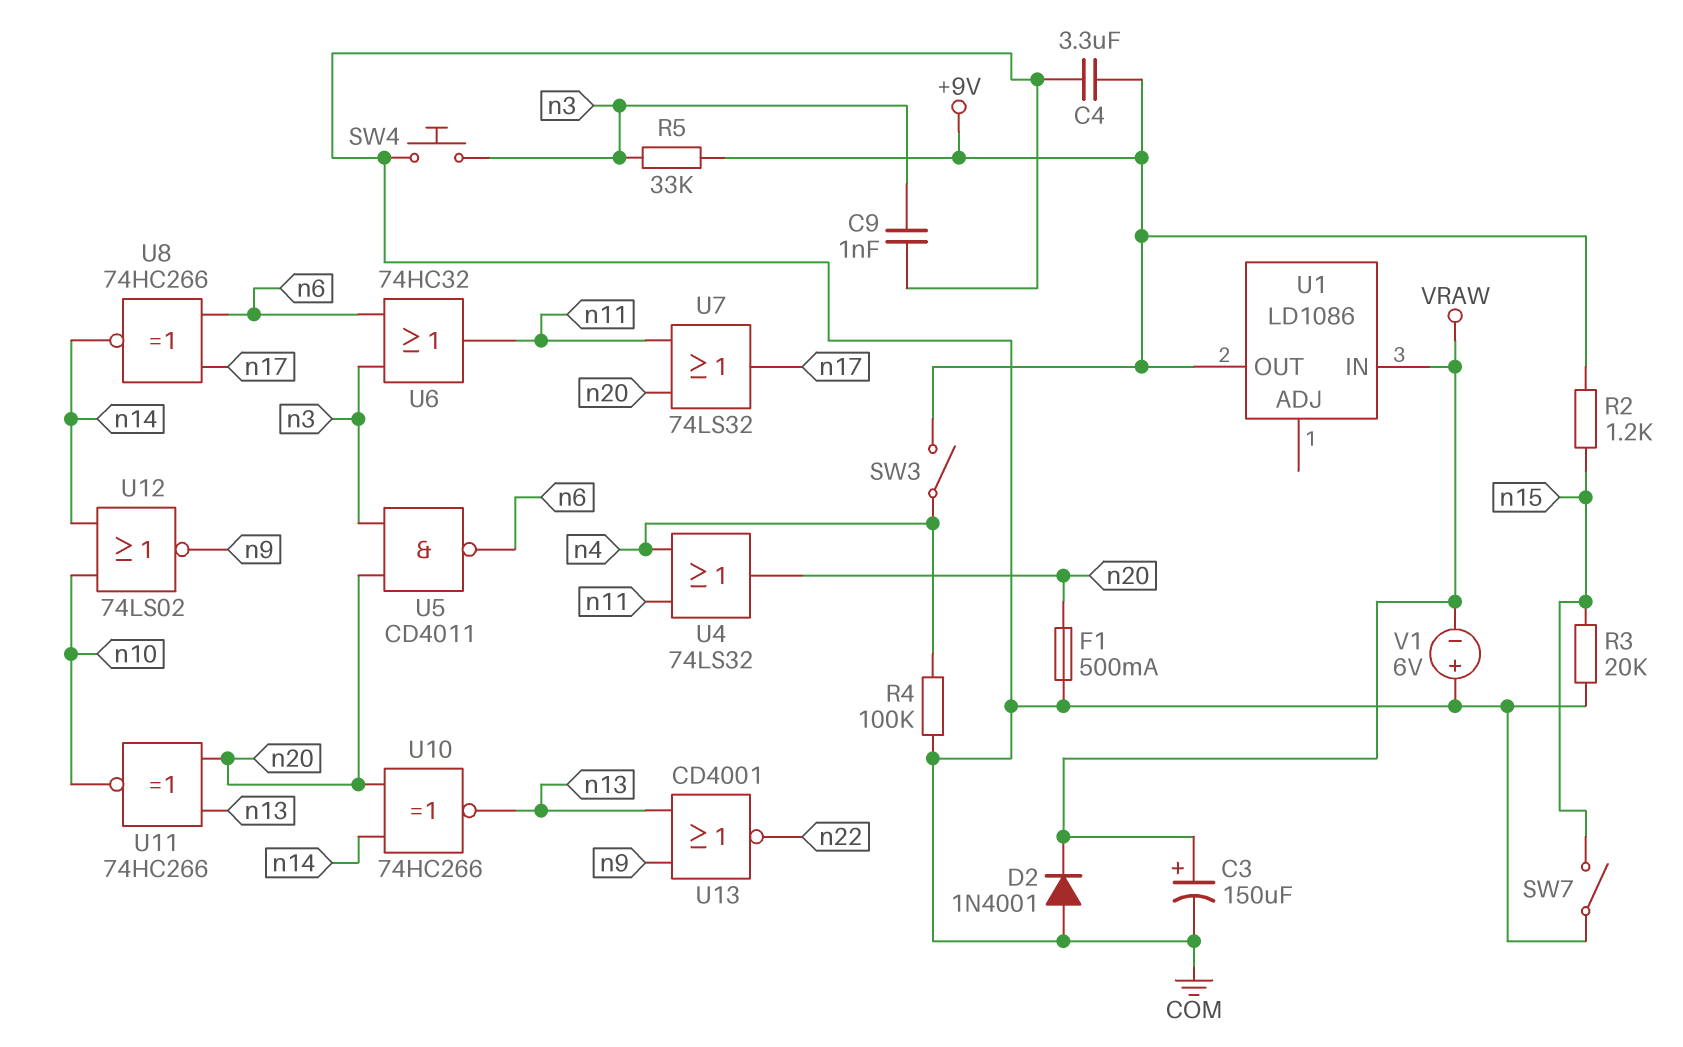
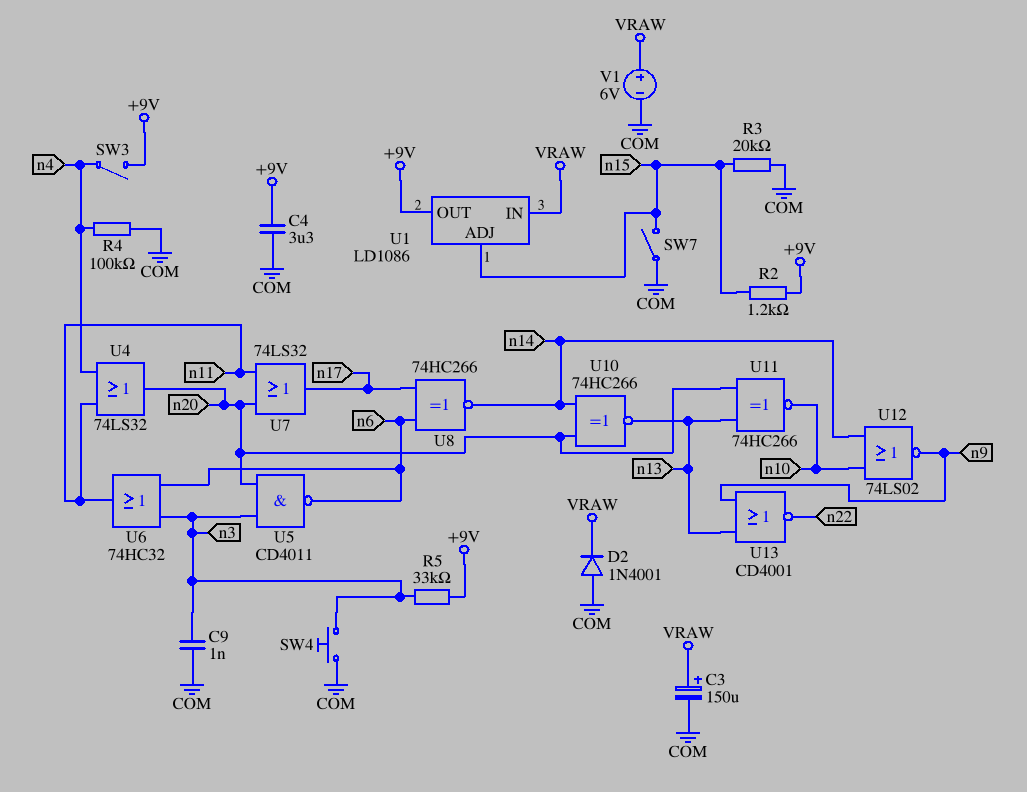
F1: 500mA (COM, n20) -> none
U1 pin ADJ: none -> n15
V1: 6V (plus COM, minus VRAW) -> 6V (plus VRAW, minus COM)

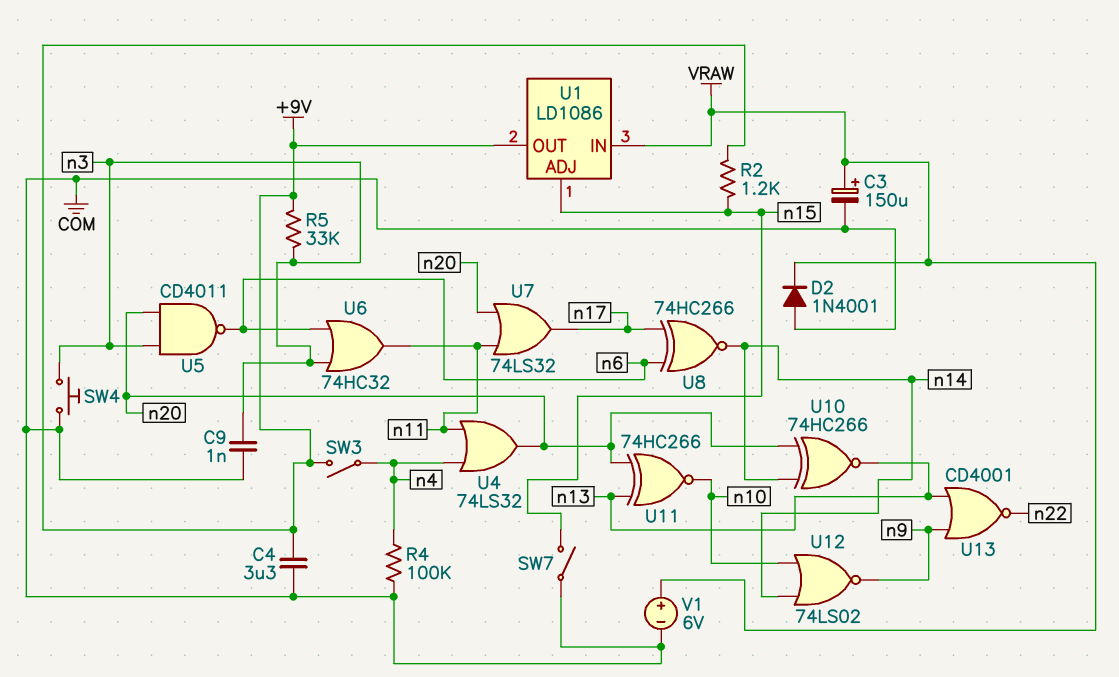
R3: 20k (COM, n15) -> none

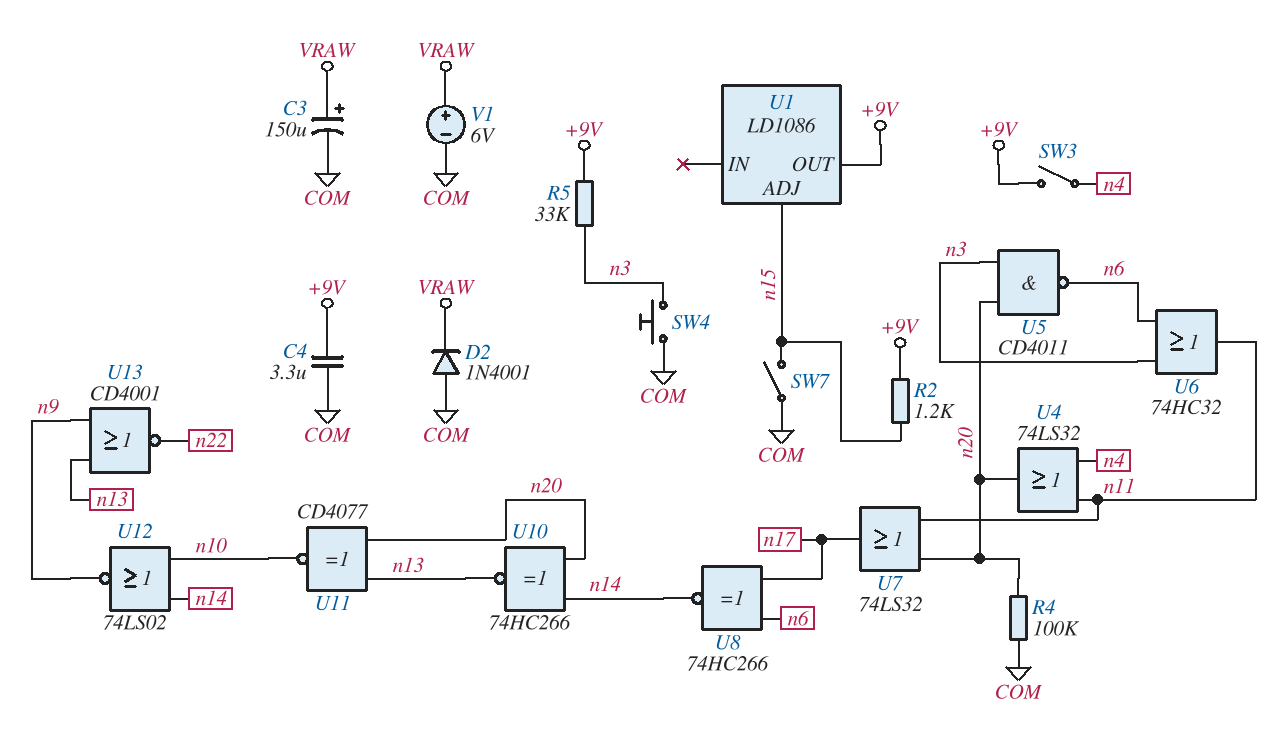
C9: 1nF (COM, n3) -> none
R4: 100k (COM, n4) -> 100k (COM, n20)
U1 pin IN: VRAW -> none
U11: XNOR 74HC266 (in n13, in n20, out n10) -> XNOR CD4077 (in n13, in n20, out n10)

